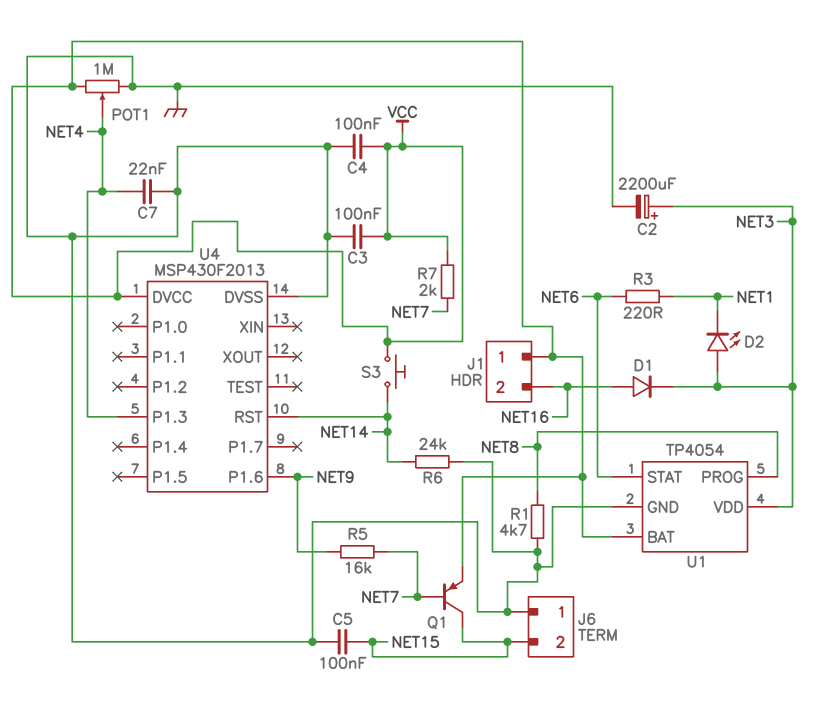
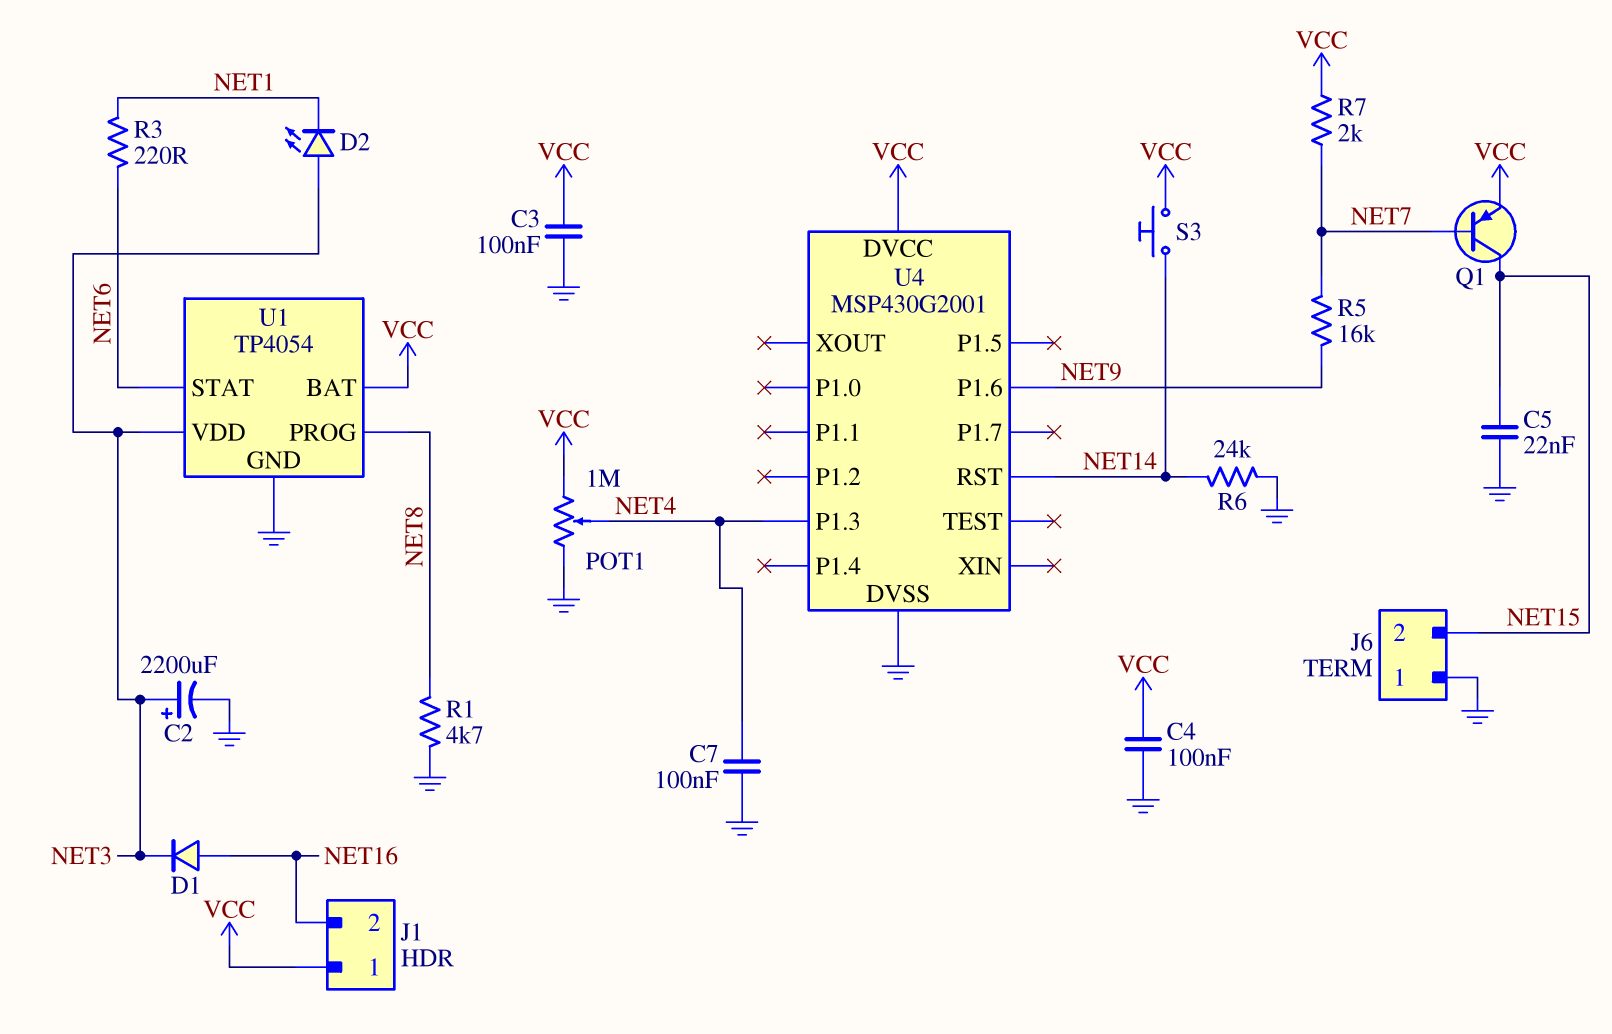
C5: 100nF (GND, NET15) -> 22nF (GND, NET15)
C7: 22nF (GND, NET4) -> 100nF (GND, NET4)
U4: MSP430F2013 -> MSP430G2001

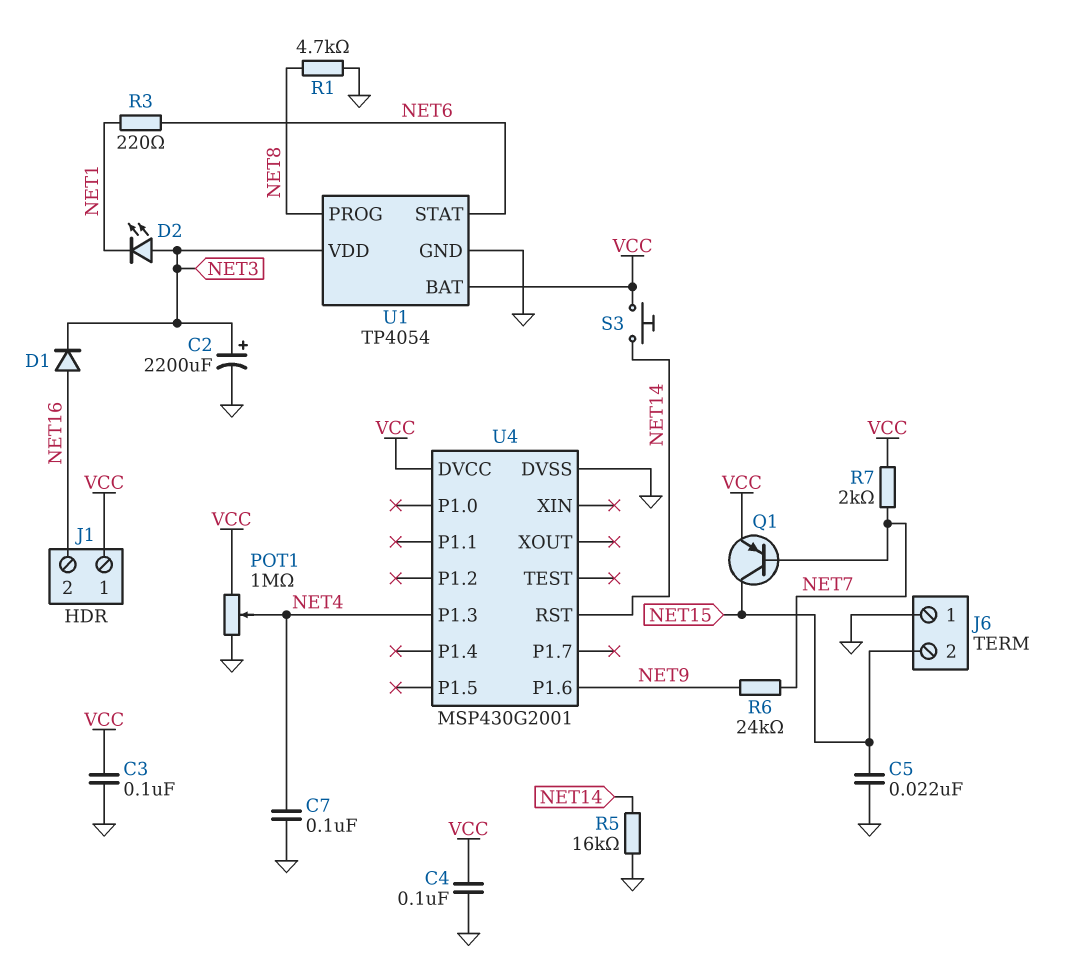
R5: 16k (NET7, NET9) -> 16k (GND, NET14)
R6: 24k (GND, NET14) -> 24k (NET7, NET9)

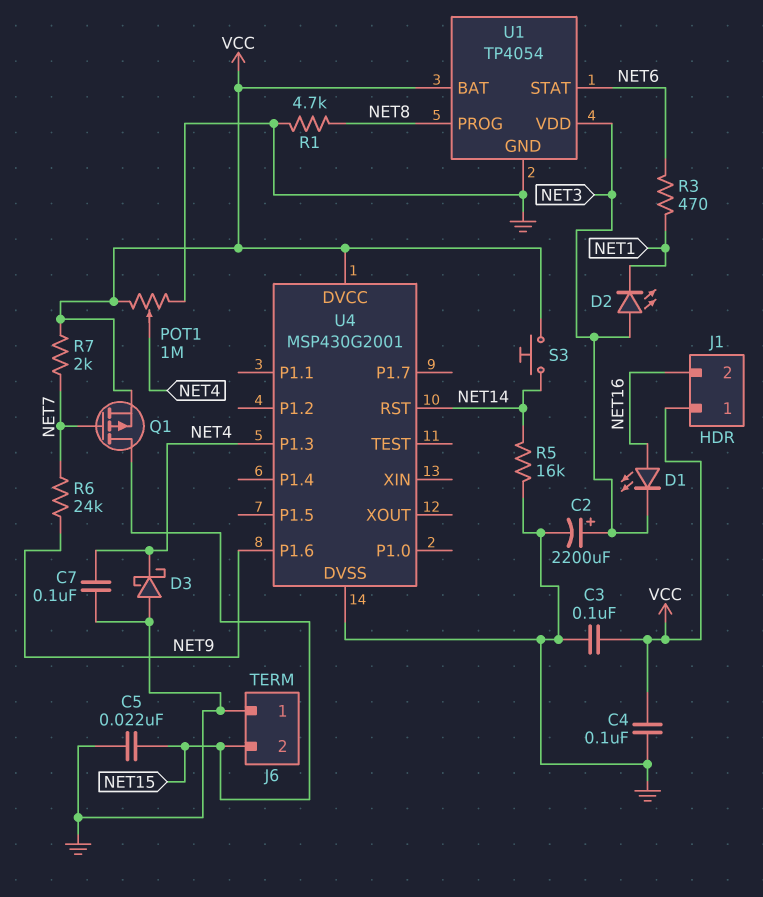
D1: diode (A NET16, K NET3) -> LED (A NET16, K NET3)
D3: none -> schottky (A GND, K NET4)
Q1: PNP (B NET7, C NET15, E VCC) -> PMOS (G NET7, D NET15, S VCC)
R3: 220 (NET1, NET6) -> 470 (NET1, NET6)

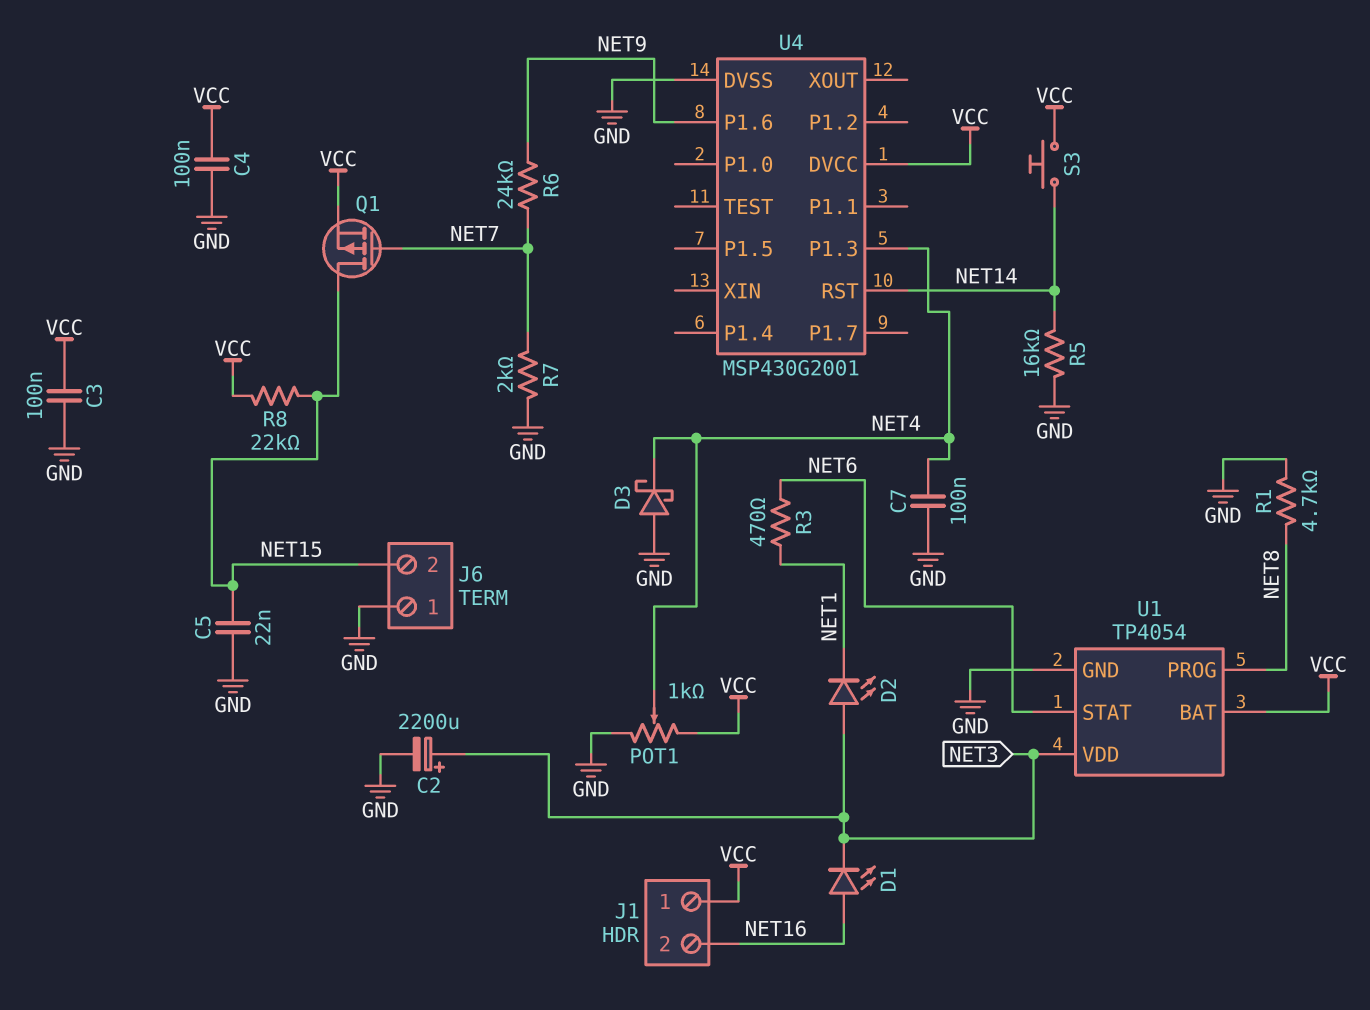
POT1: 1M (GND, VCC, wiper NET4) -> 1k (GND, VCC, wiper NET4)
R7: 2k (NET7, VCC) -> 2k (GND, NET7)
R8: none -> 22k (NET15, VCC)

